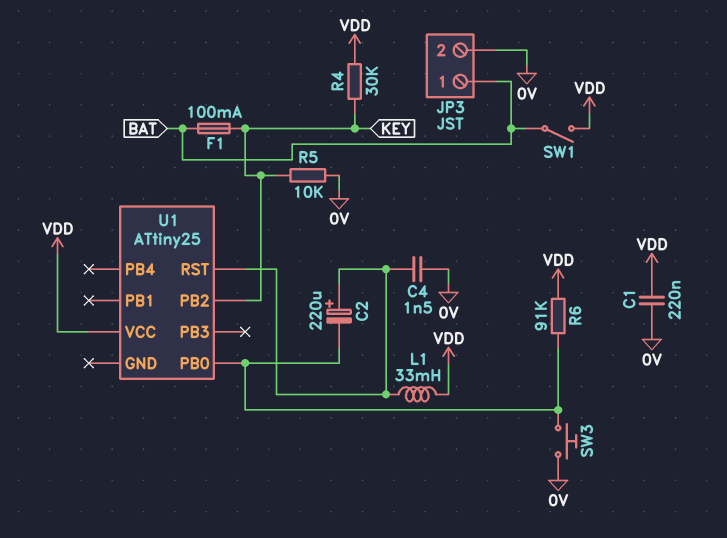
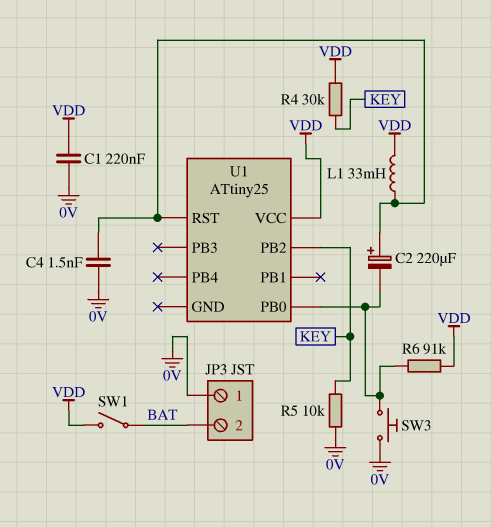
F1: 100mA (BAT, KEY) -> none
JP3 pin 1: BAT -> 0V
JP3 pin 2: 0V -> BAT

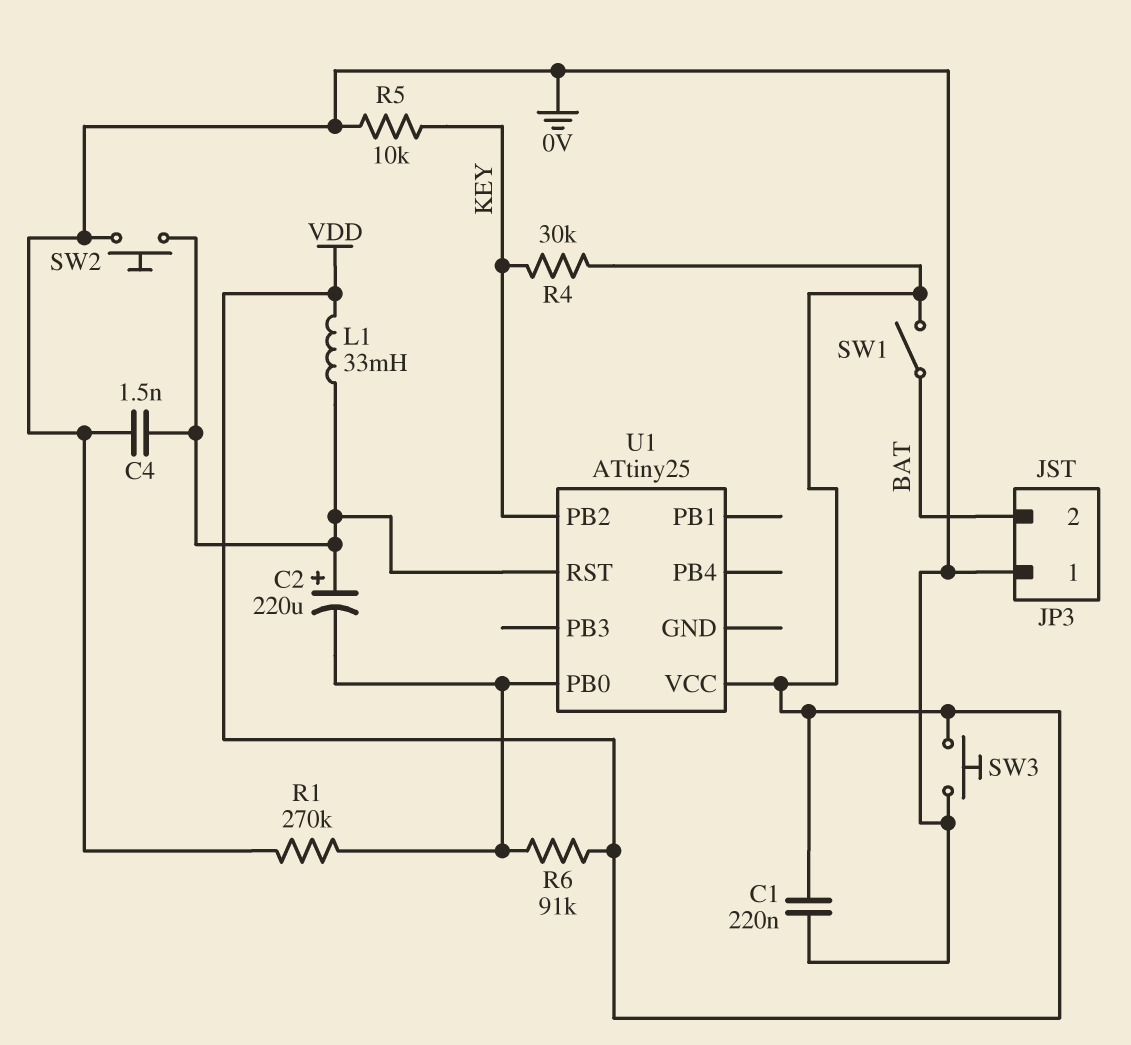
R1: none -> 270k (0V, U1/PB0)
SW2: none -> button (0V, U1/RST)
SW3: button (0V, U1/PB0) -> button (0V, VDD)

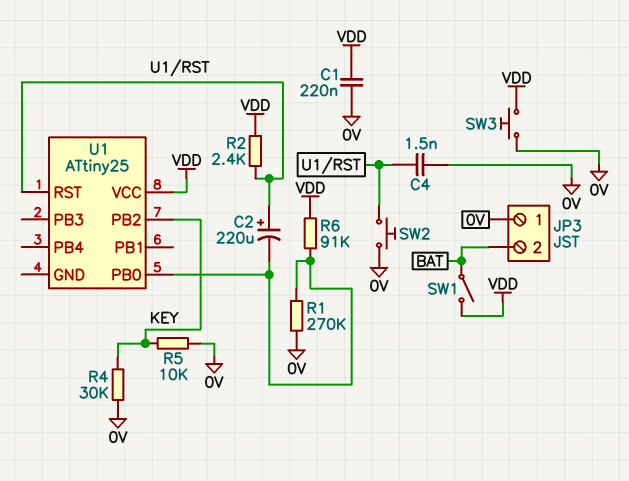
L1: 33mH (U1/RST, VDD) -> none
R2: none -> 2.4k (U1/RST, VDD)
R4: 30k (KEY, VDD) -> 30k (0V, KEY)

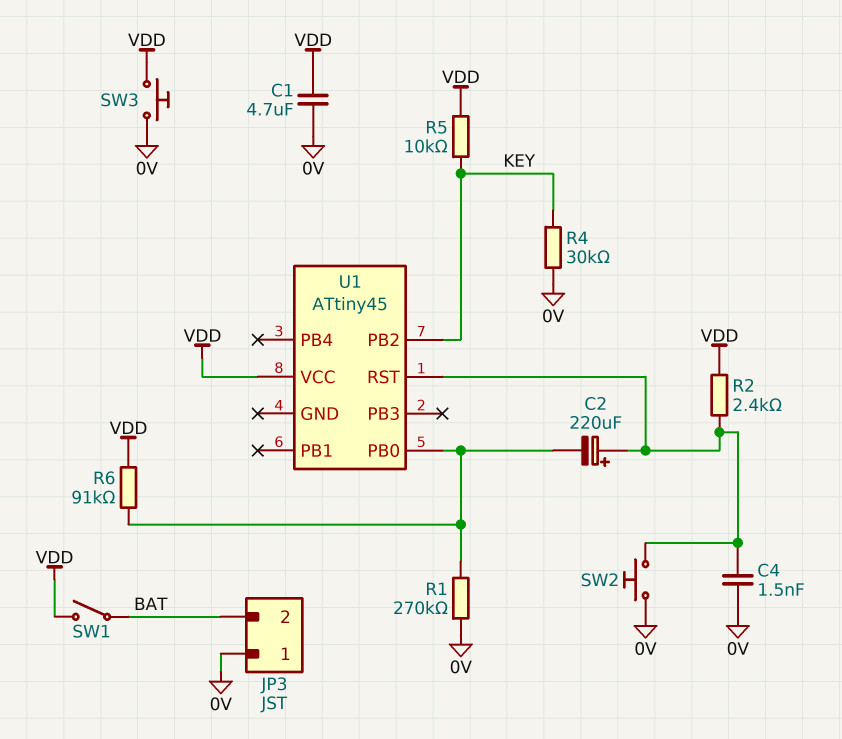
C1: 220nF (0V, VDD) -> 4.7uF (0V, VDD)
R5: 10k (0V, KEY) -> 10k (KEY, VDD)
U1: ATtiny25 -> ATtiny45

